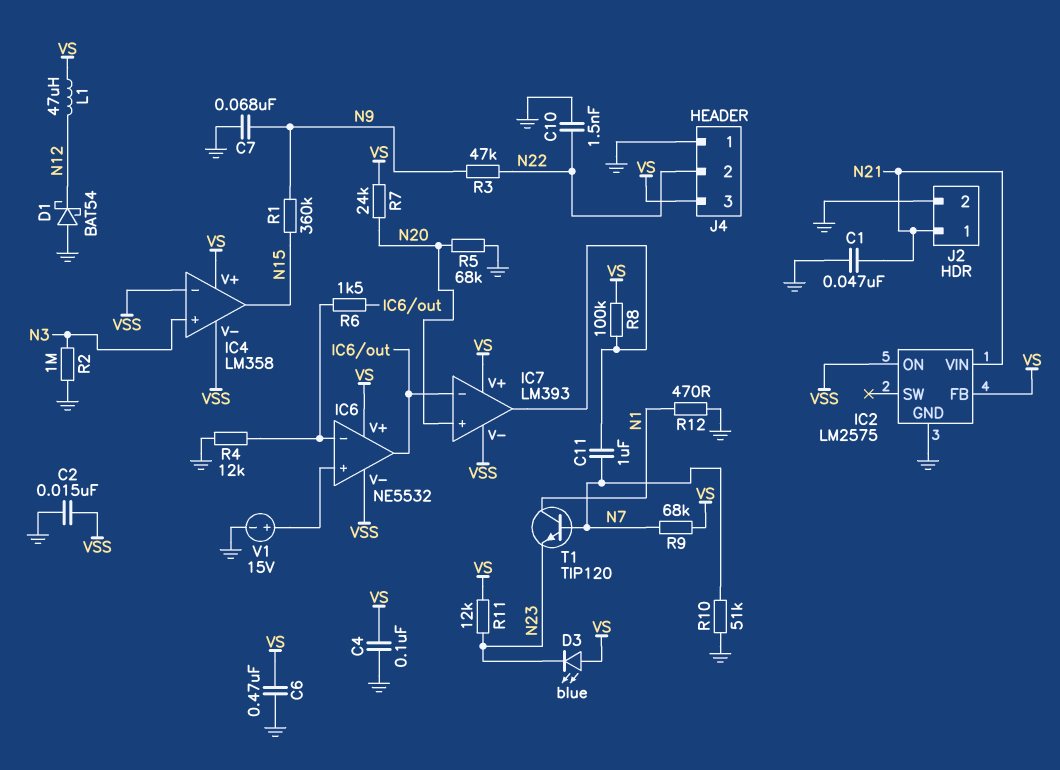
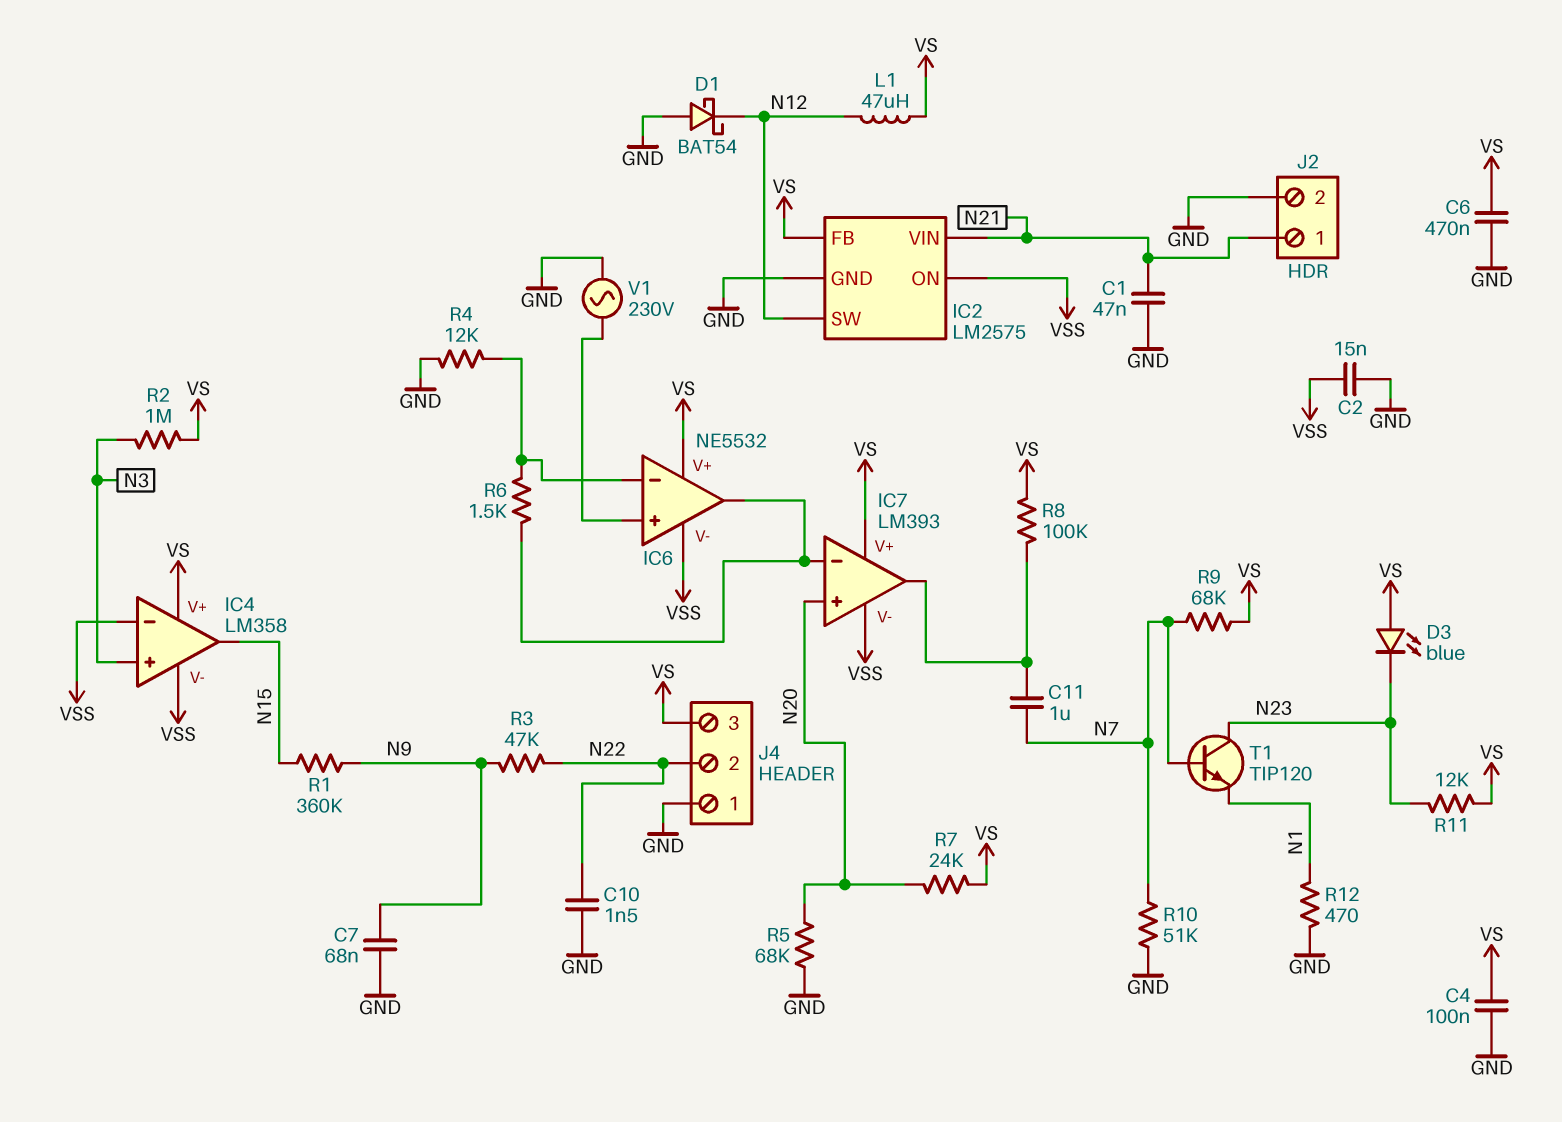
IC2 pin SW: none -> N12
R2: 1M (GND, N3) -> 1M (N3, VS)
T1: NPN TIP120 (B N7, C N1, E N23) -> NPN TIP120 (B N7, C N23, E N1)
V1: 15V (plus IC6/in+, minus GND) -> AC 230V (GND, IC6/in+)

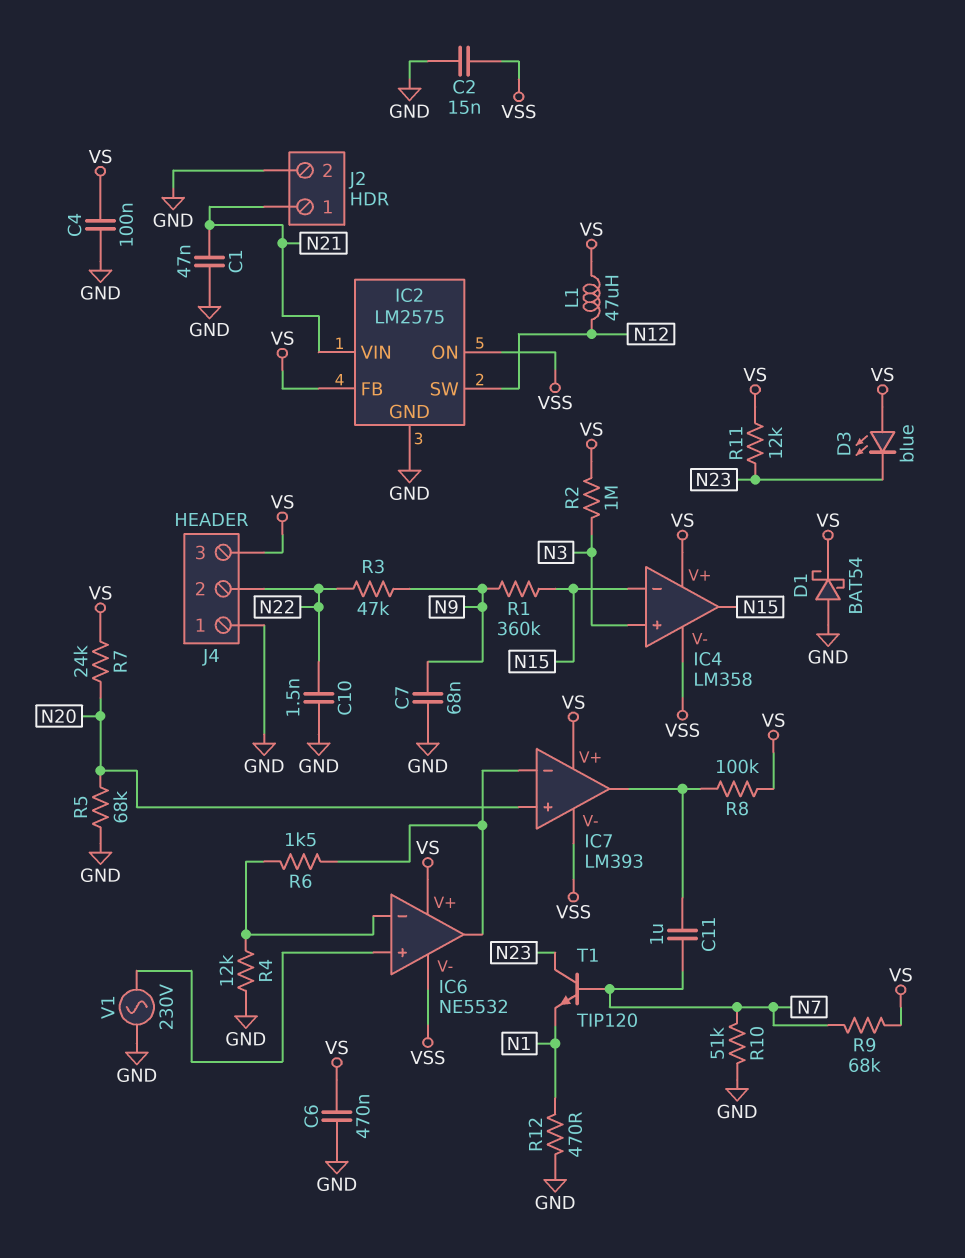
D1: schottky BAT54 (A GND, K N12) -> schottky BAT54 (A GND, K VS)
IC4 pin in-: VSS -> N15

